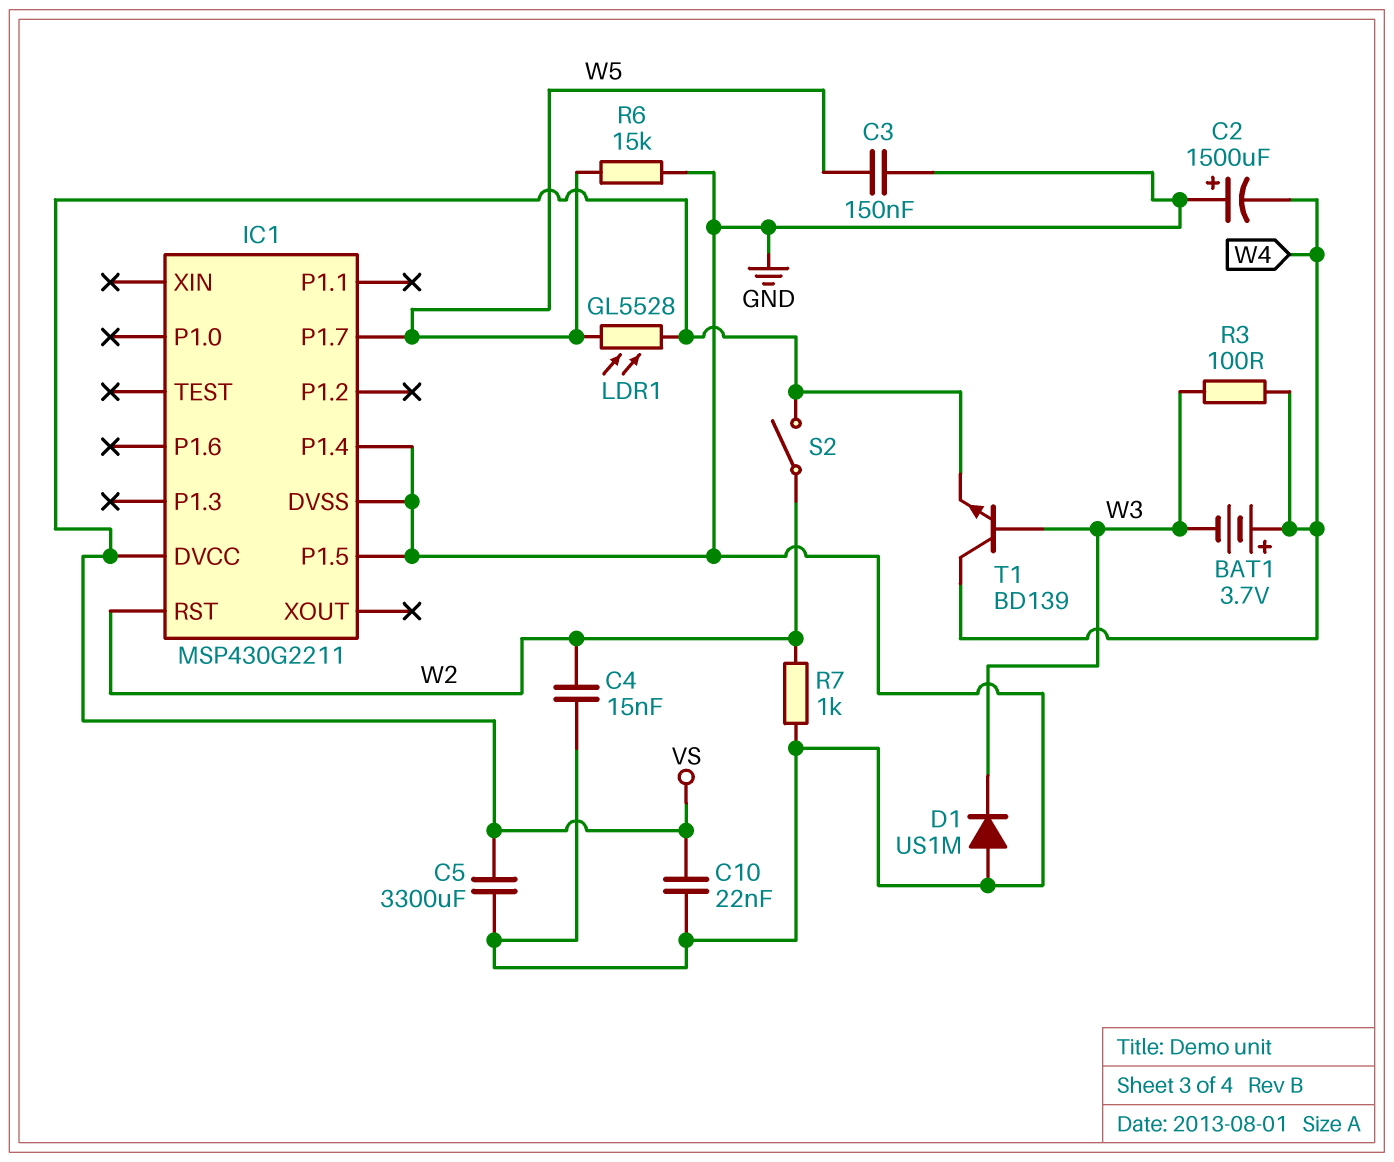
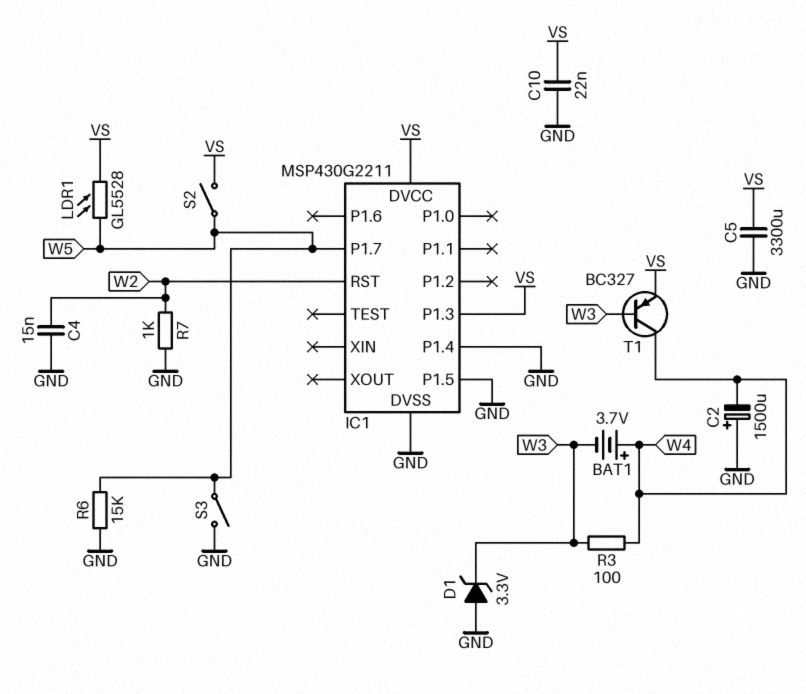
C3: 150nF (GND, W5) -> none
D1: diode US1M (A GND, K W3) -> zener 3.3V (A GND, K W3)
IC1 pin P1.3: none -> VS
S2: switch (VS, W2) -> switch (VS, W5)
S3: none -> switch (GND, W5)
T1: NPN BD139 (B W3, C W4, E VS) -> PNP BC327 (B W3, C W4, E VS)

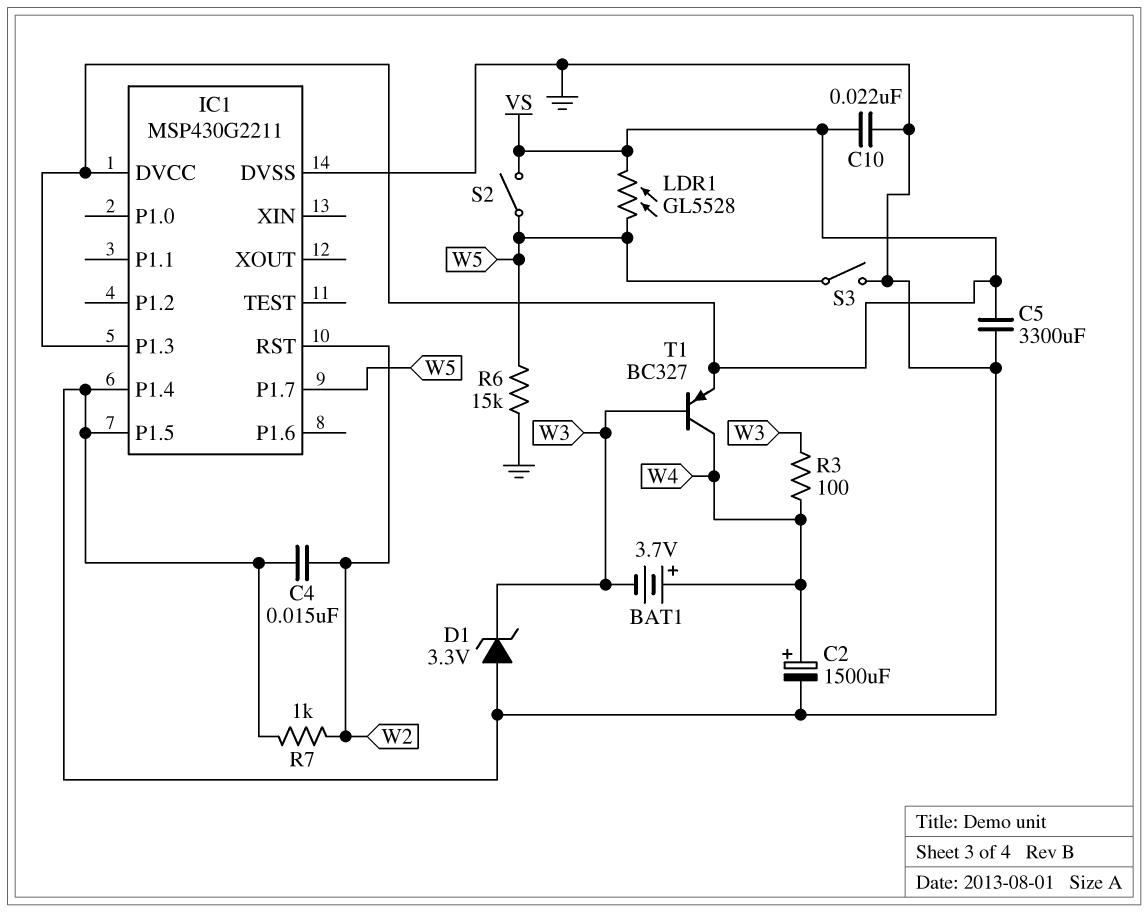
C2: 1500uF (plus GND, minus W4) -> 1500uF (plus W4, minus GND)

